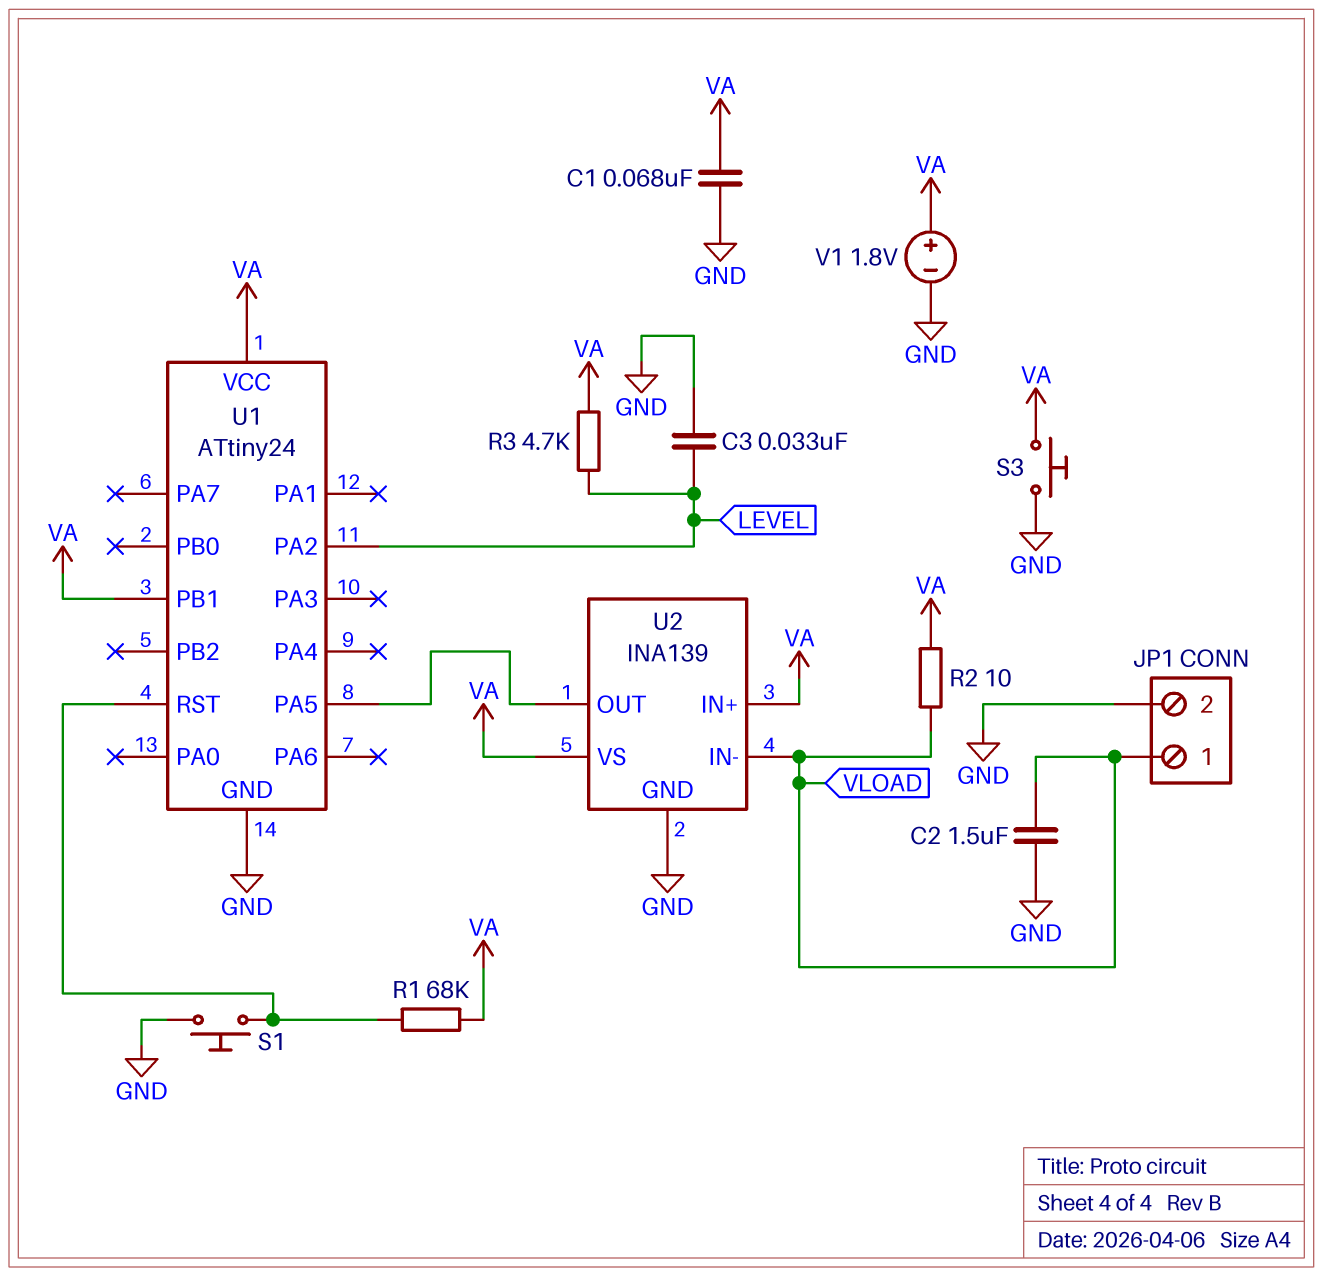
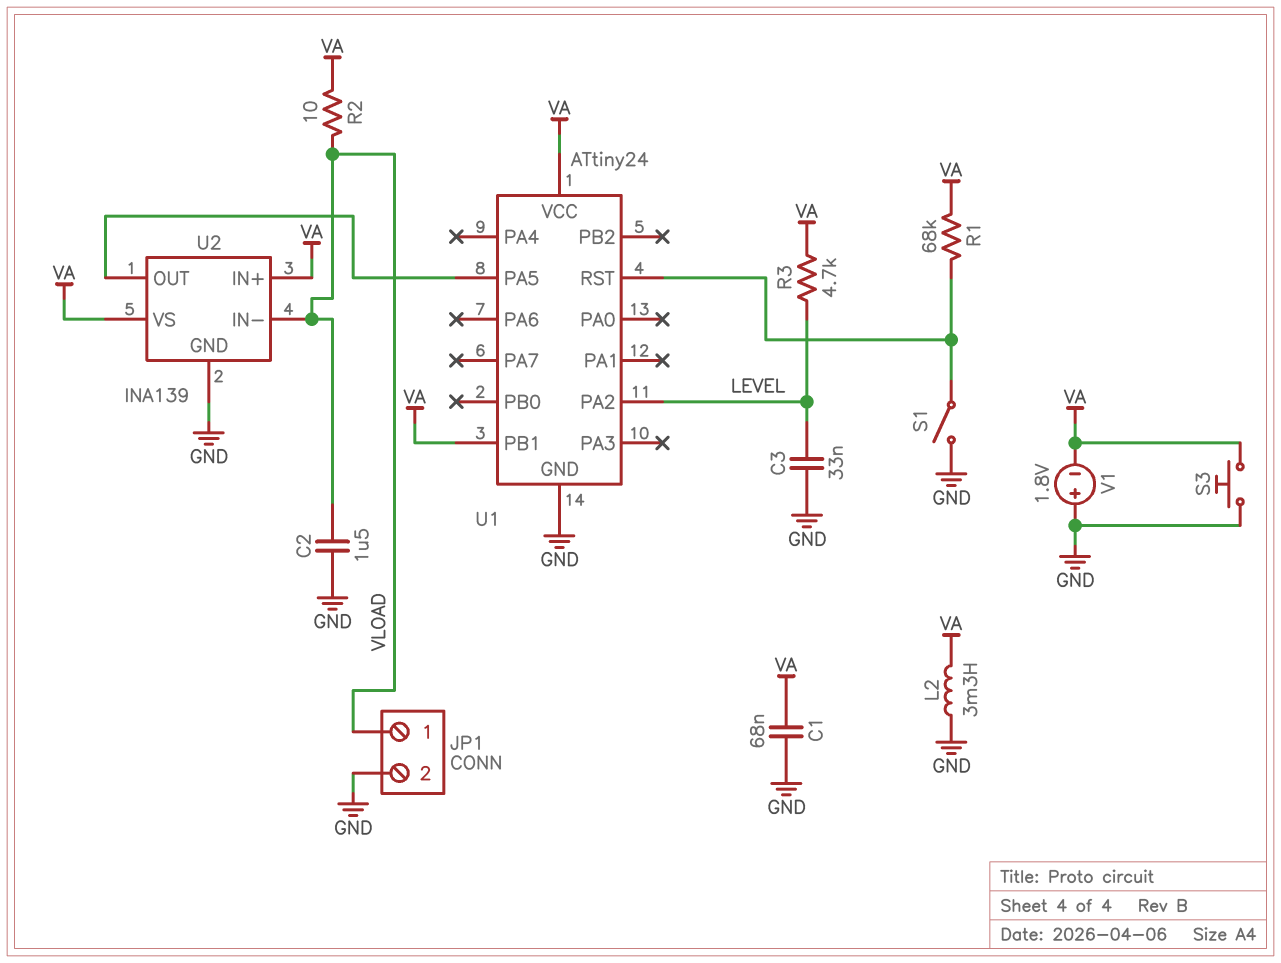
L2: none -> 3.3mH (GND, VA)
S1: button (GND, U1/RST) -> switch (GND, U1/RST)
V1: 1.8V (plus VA, minus GND) -> 1.8V (plus GND, minus VA)

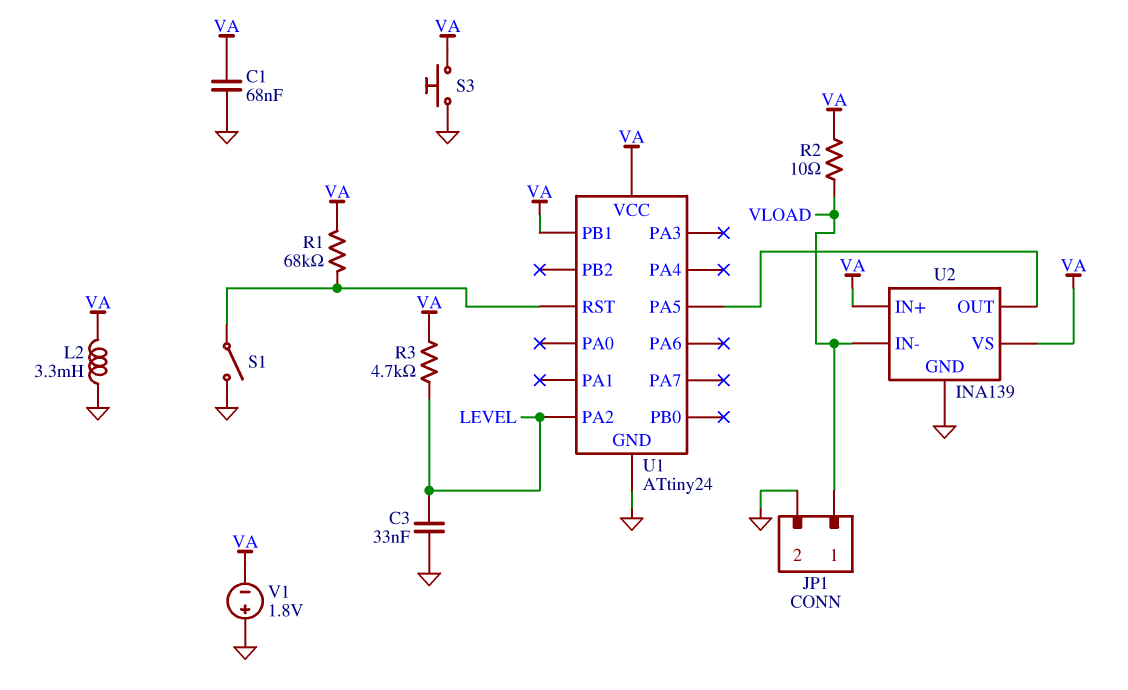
C2: 1.5uF (GND, VLOAD) -> none

